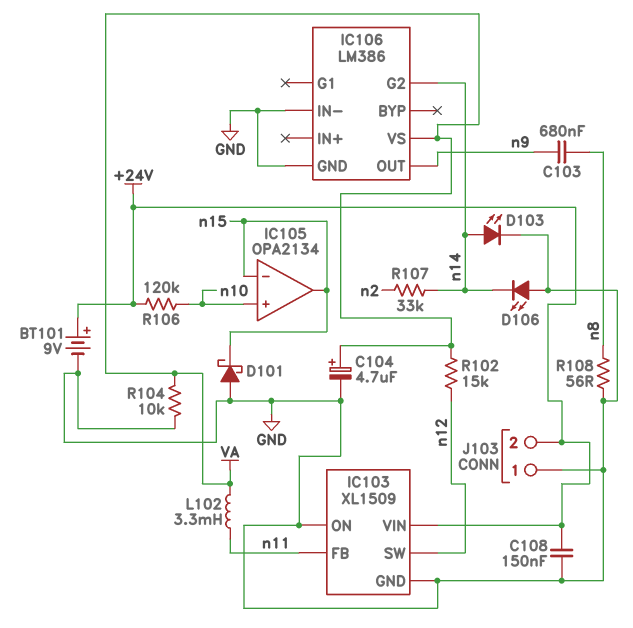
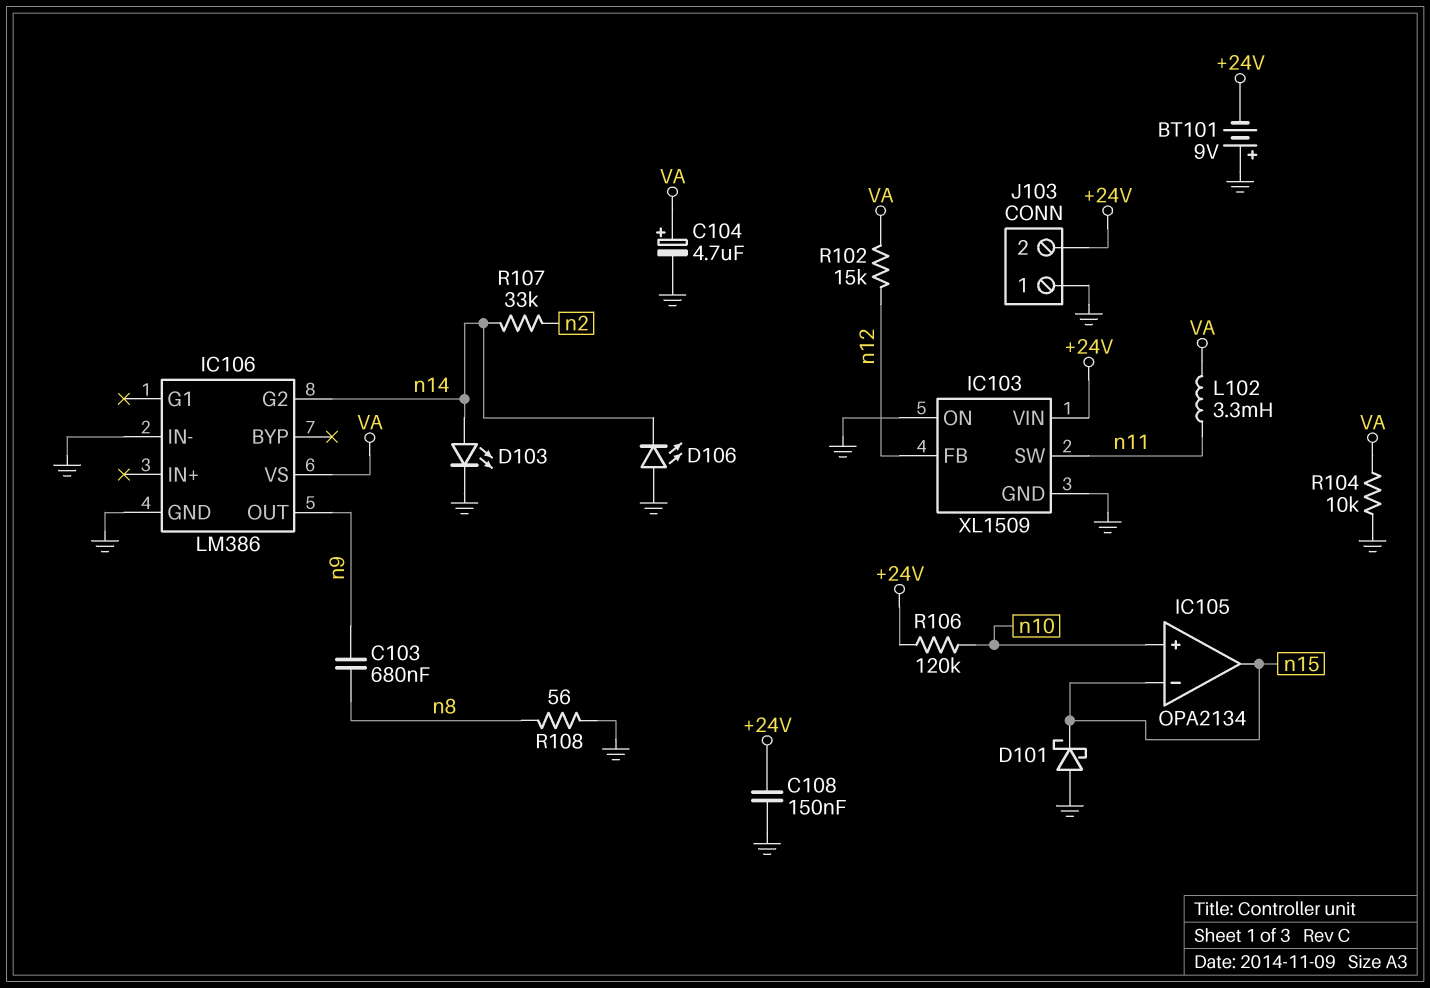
BT101: 9V (plus +24V, minus GND) -> 9V (plus GND, minus +24V)
IC103 pin FB: n11 -> n12
IC103 pin SW: n12 -> n11

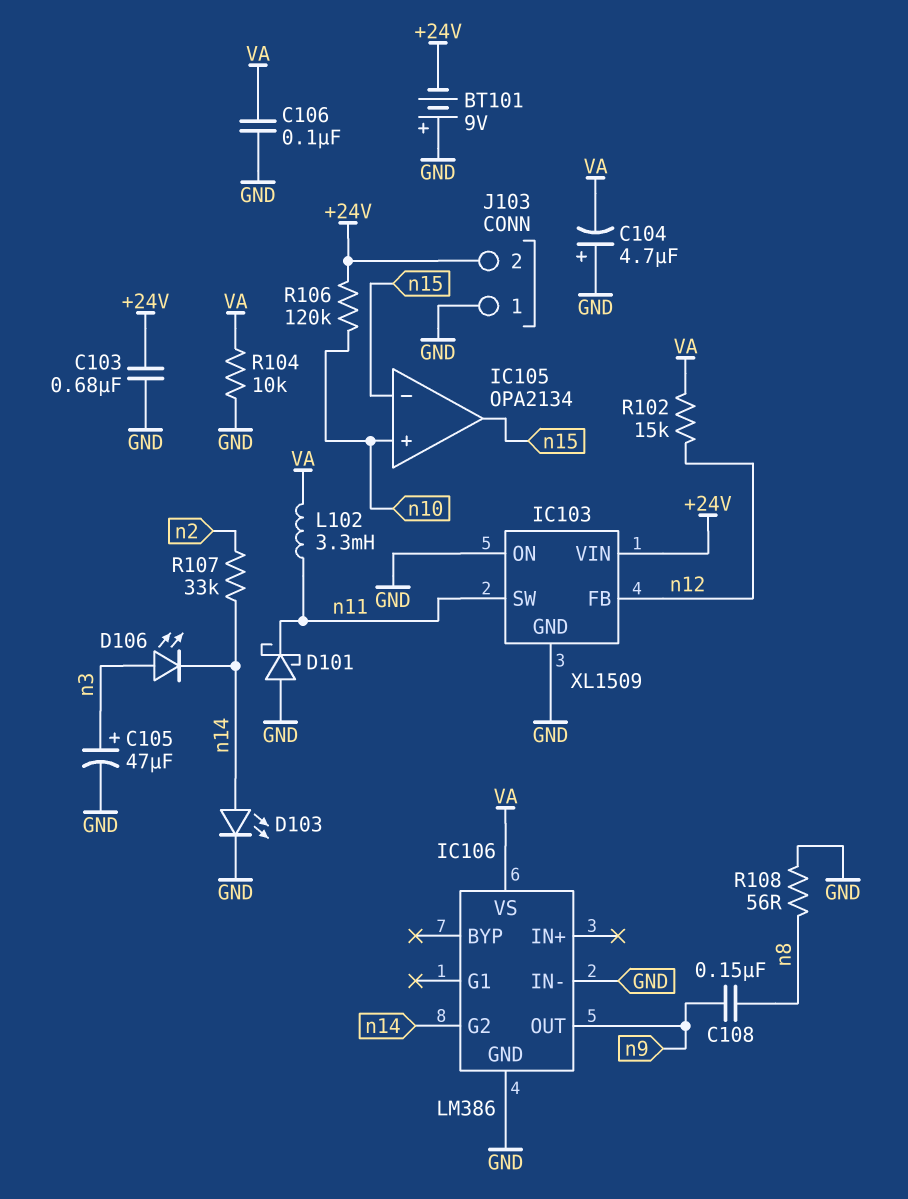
C103: 680nF (n8, n9) -> 680nF (+24V, GND)
C104: 4.7uF (plus VA, minus GND) -> 4.7uF (plus GND, minus VA)
C105: none -> 47uF (plus n3, minus GND)
C106: none -> 100nF (GND, VA)
C108: 150nF (+24V, GND) -> 150nF (n8, n9)
D101: schottky (A GND, K n15) -> schottky (A GND, K n11)
D106: LED (A GND, K n14) -> LED (A n3, K n14)

